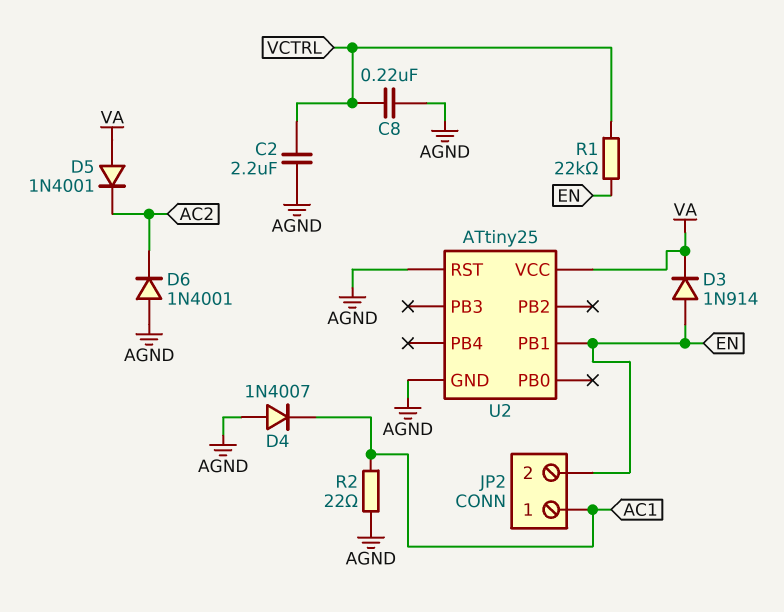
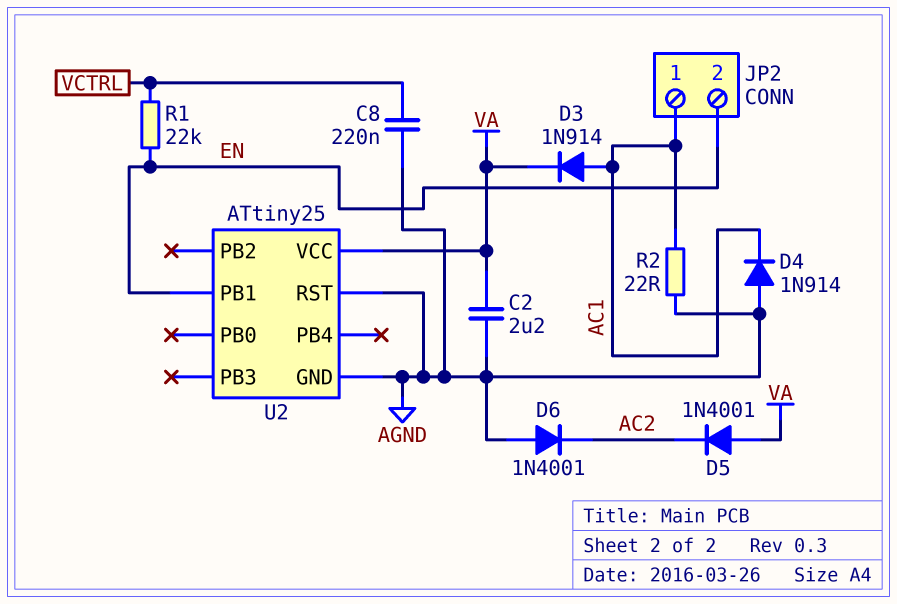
C2: 2.2uF (AGND, VCTRL) -> 2.2uF (AGND, VA)
D3: diode 1N914 (A EN, K VA) -> diode 1N914 (A AC1, K VA)
D4: diode 1N4007 (A AGND, K AC1) -> diode 1N914 (A AGND, K AC1)

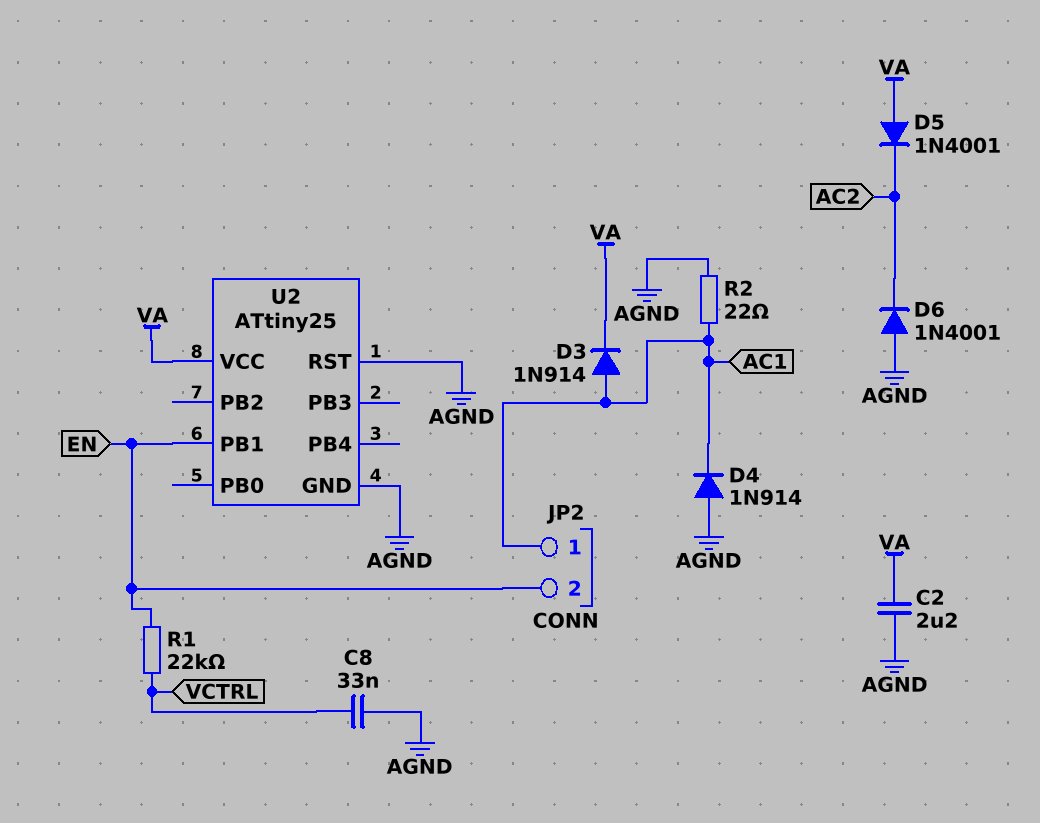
C8: 220nF (AGND, VCTRL) -> 33nF (AGND, VCTRL)

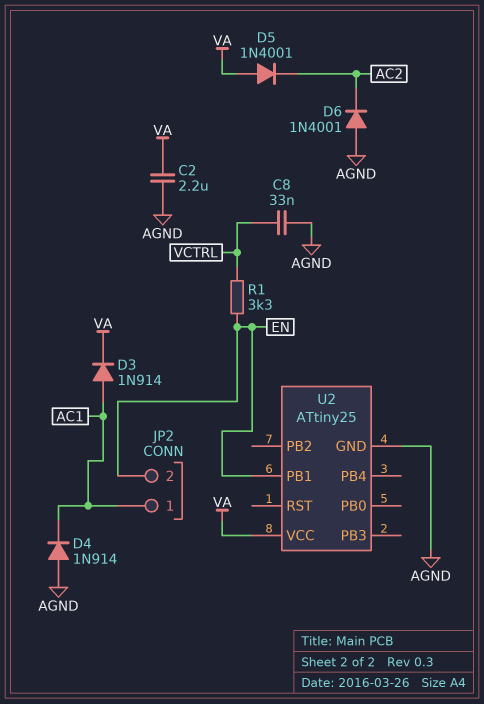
R1: 22k (EN, VCTRL) -> 3.3k (EN, VCTRL)
R2: 22 (AC1, AGND) -> none
U2 pin RST: AGND -> none

